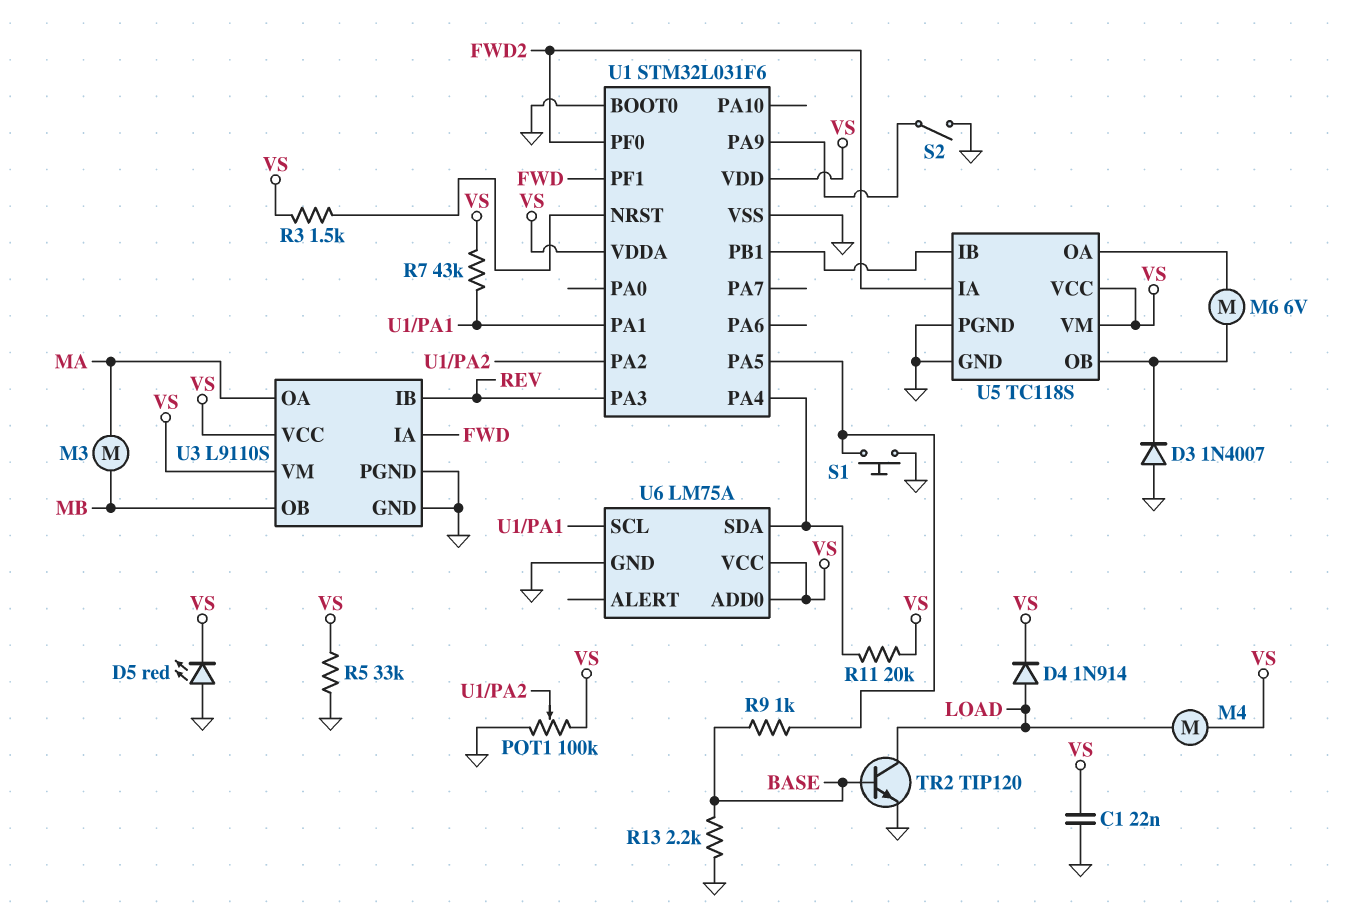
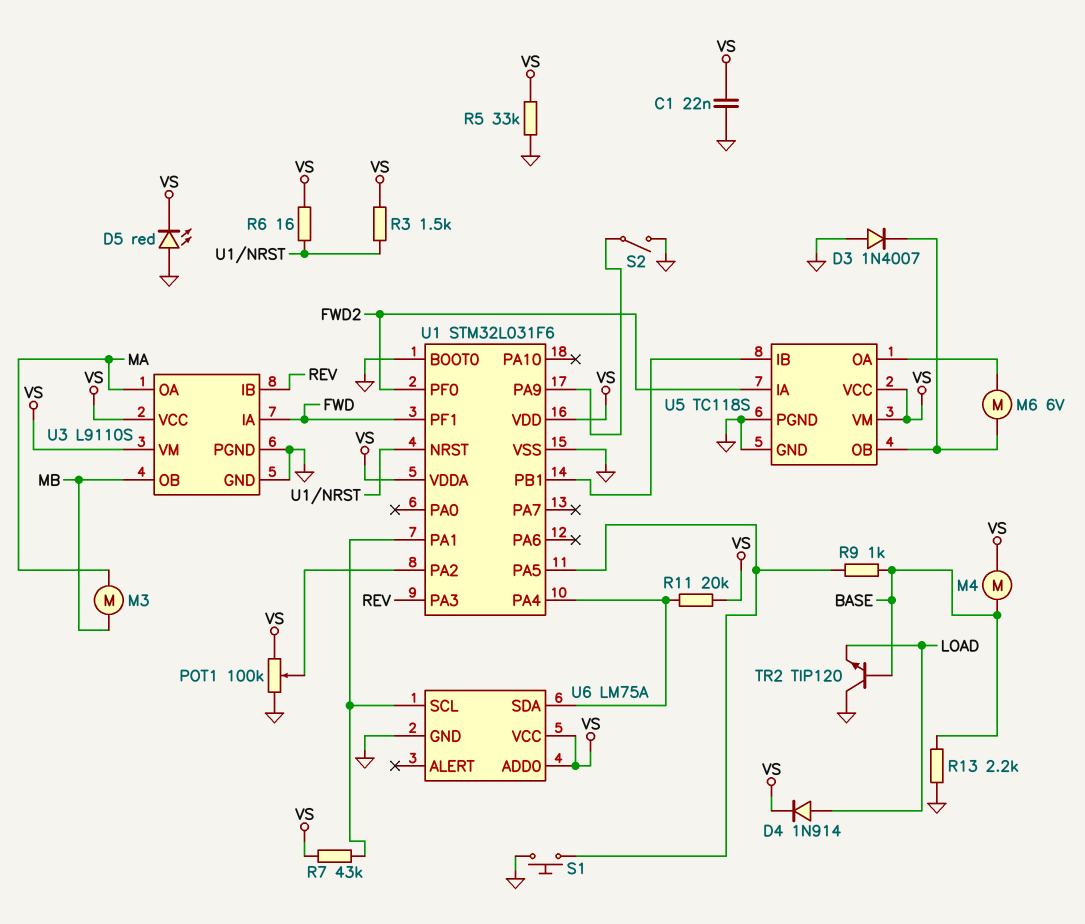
M4: motor (LOAD, VS) -> motor (BASE, VS)
R6: none -> 16 (U1/NRST, VS)
TR2: NPN TIP120 (B BASE, C LOAD, E GND) -> NPN TIP120 (B BASE, C GND, E LOAD)

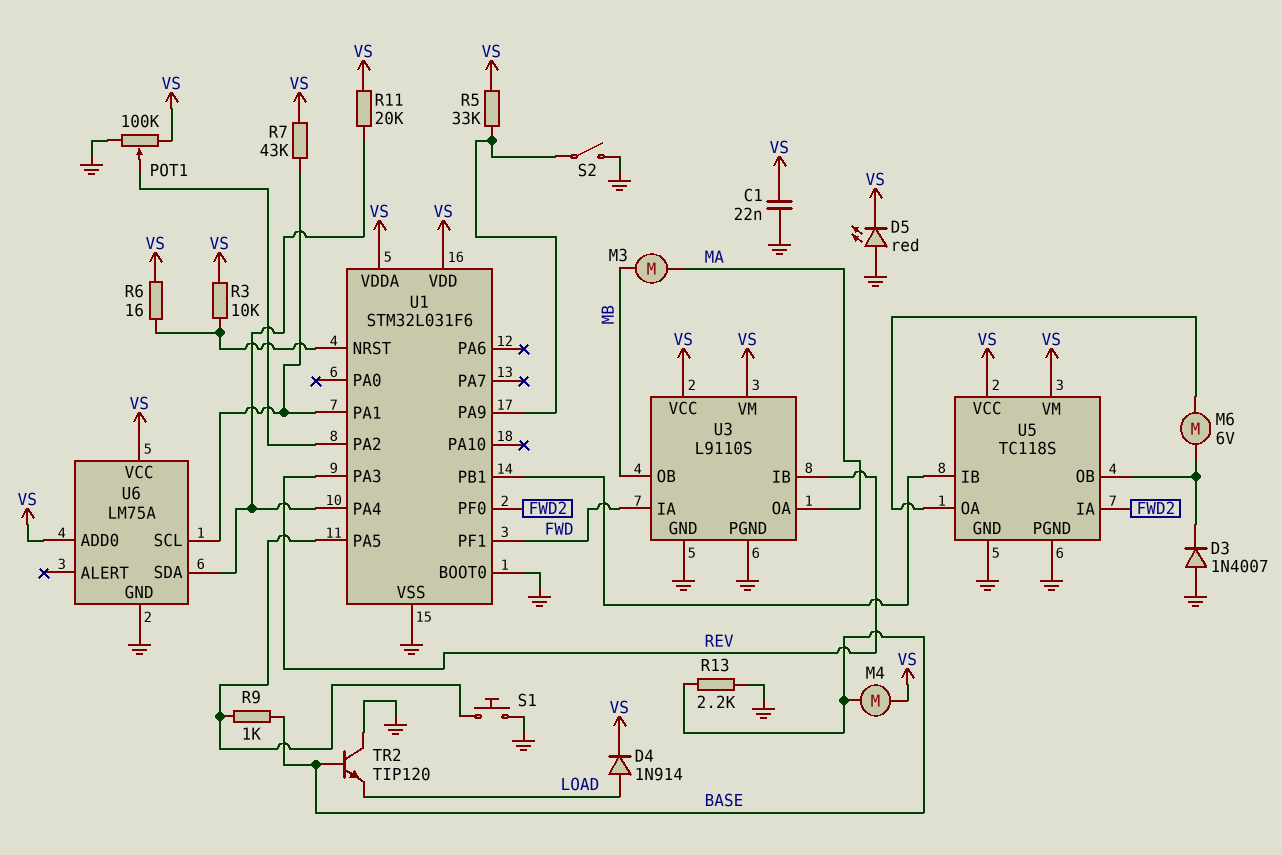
R3: 1.5k (U1/NRST, VS) -> 10k (U1/NRST, VS)
R5: 33k (GND, VS) -> 33k (U1/PA9, VS)

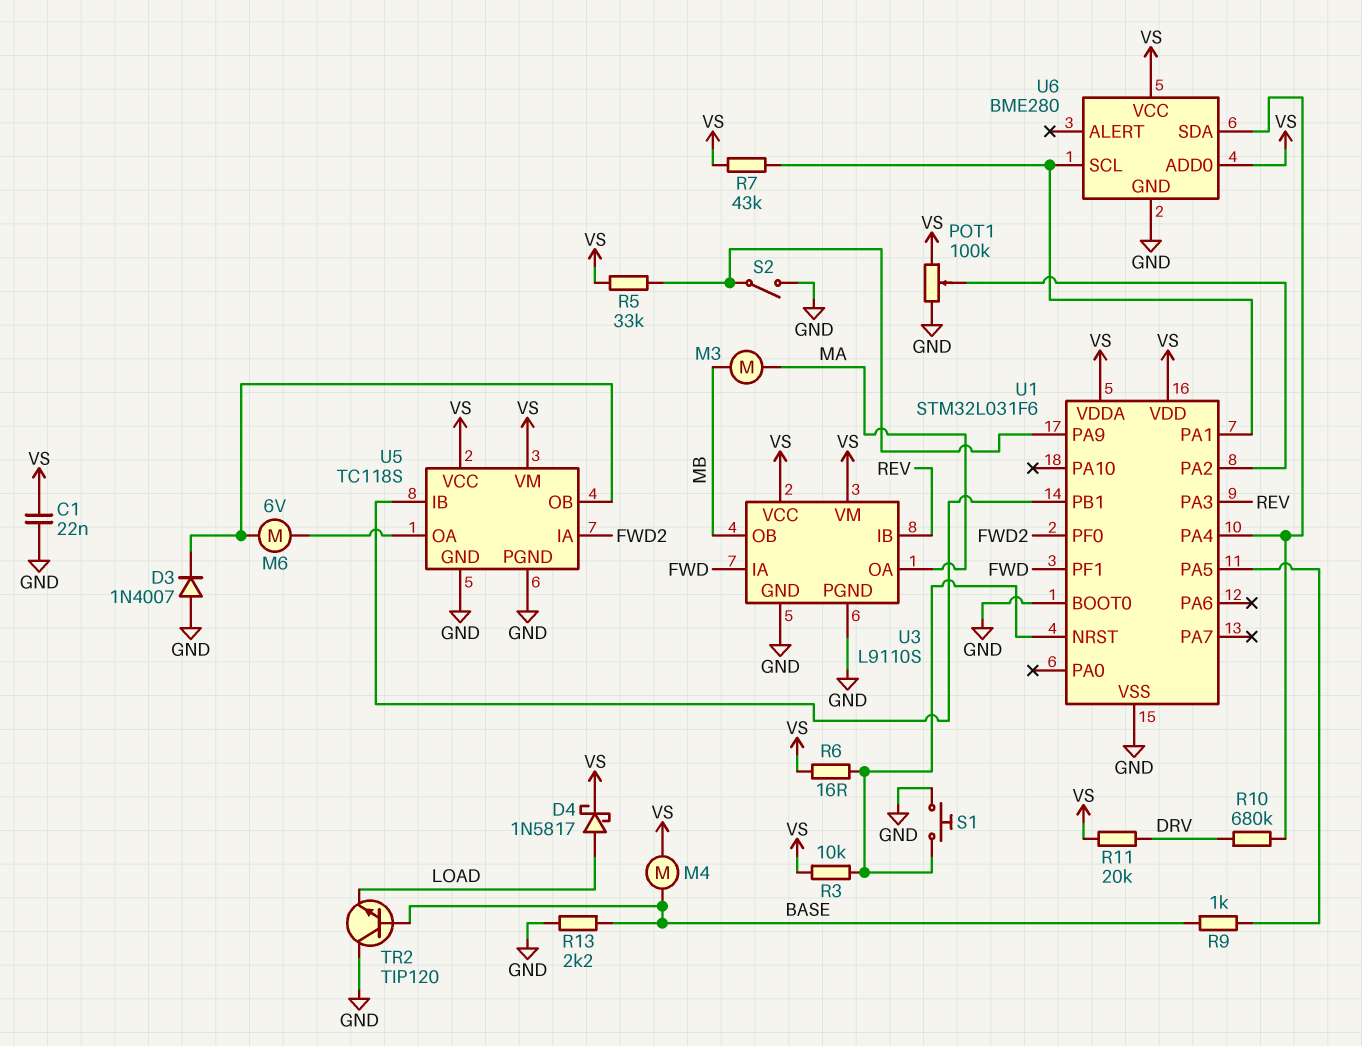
D4: diode 1N914 (A LOAD, K VS) -> schottky 1N5817 (A LOAD, K VS)
D5: LED red (A GND, K VS) -> none
R10: none -> 680k (DRV, U1/PA4)
R11: 20k (U1/PA4, VS) -> 20k (DRV, VS)
S1: button (GND, U1/PA5) -> button (GND, U1/NRST)
U6: LM75A -> BME280

